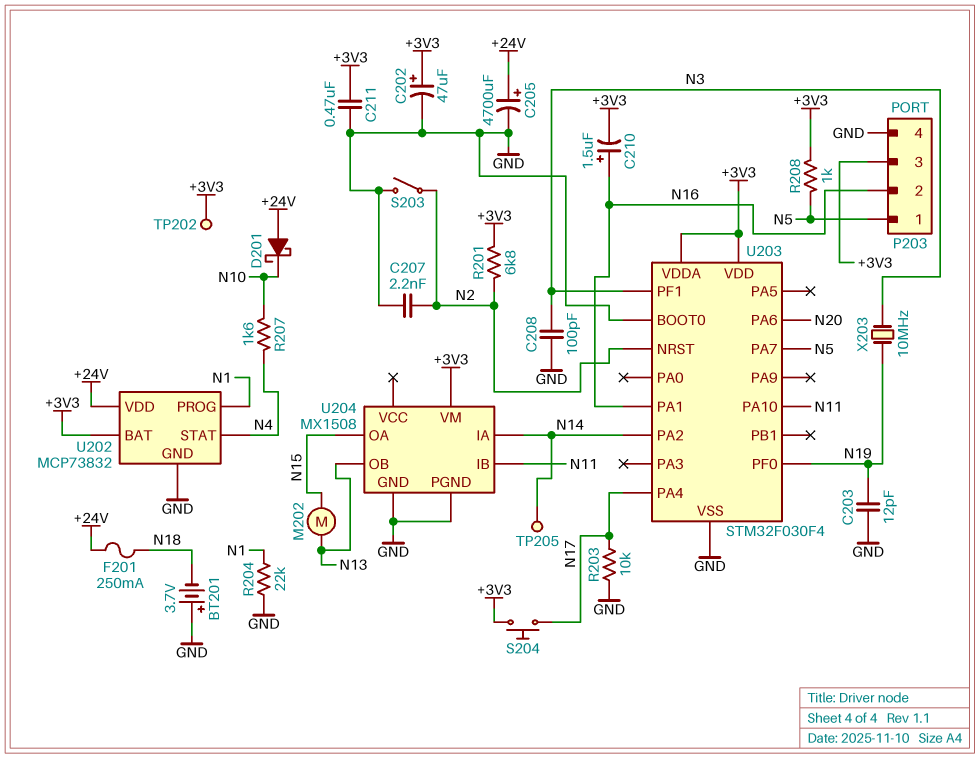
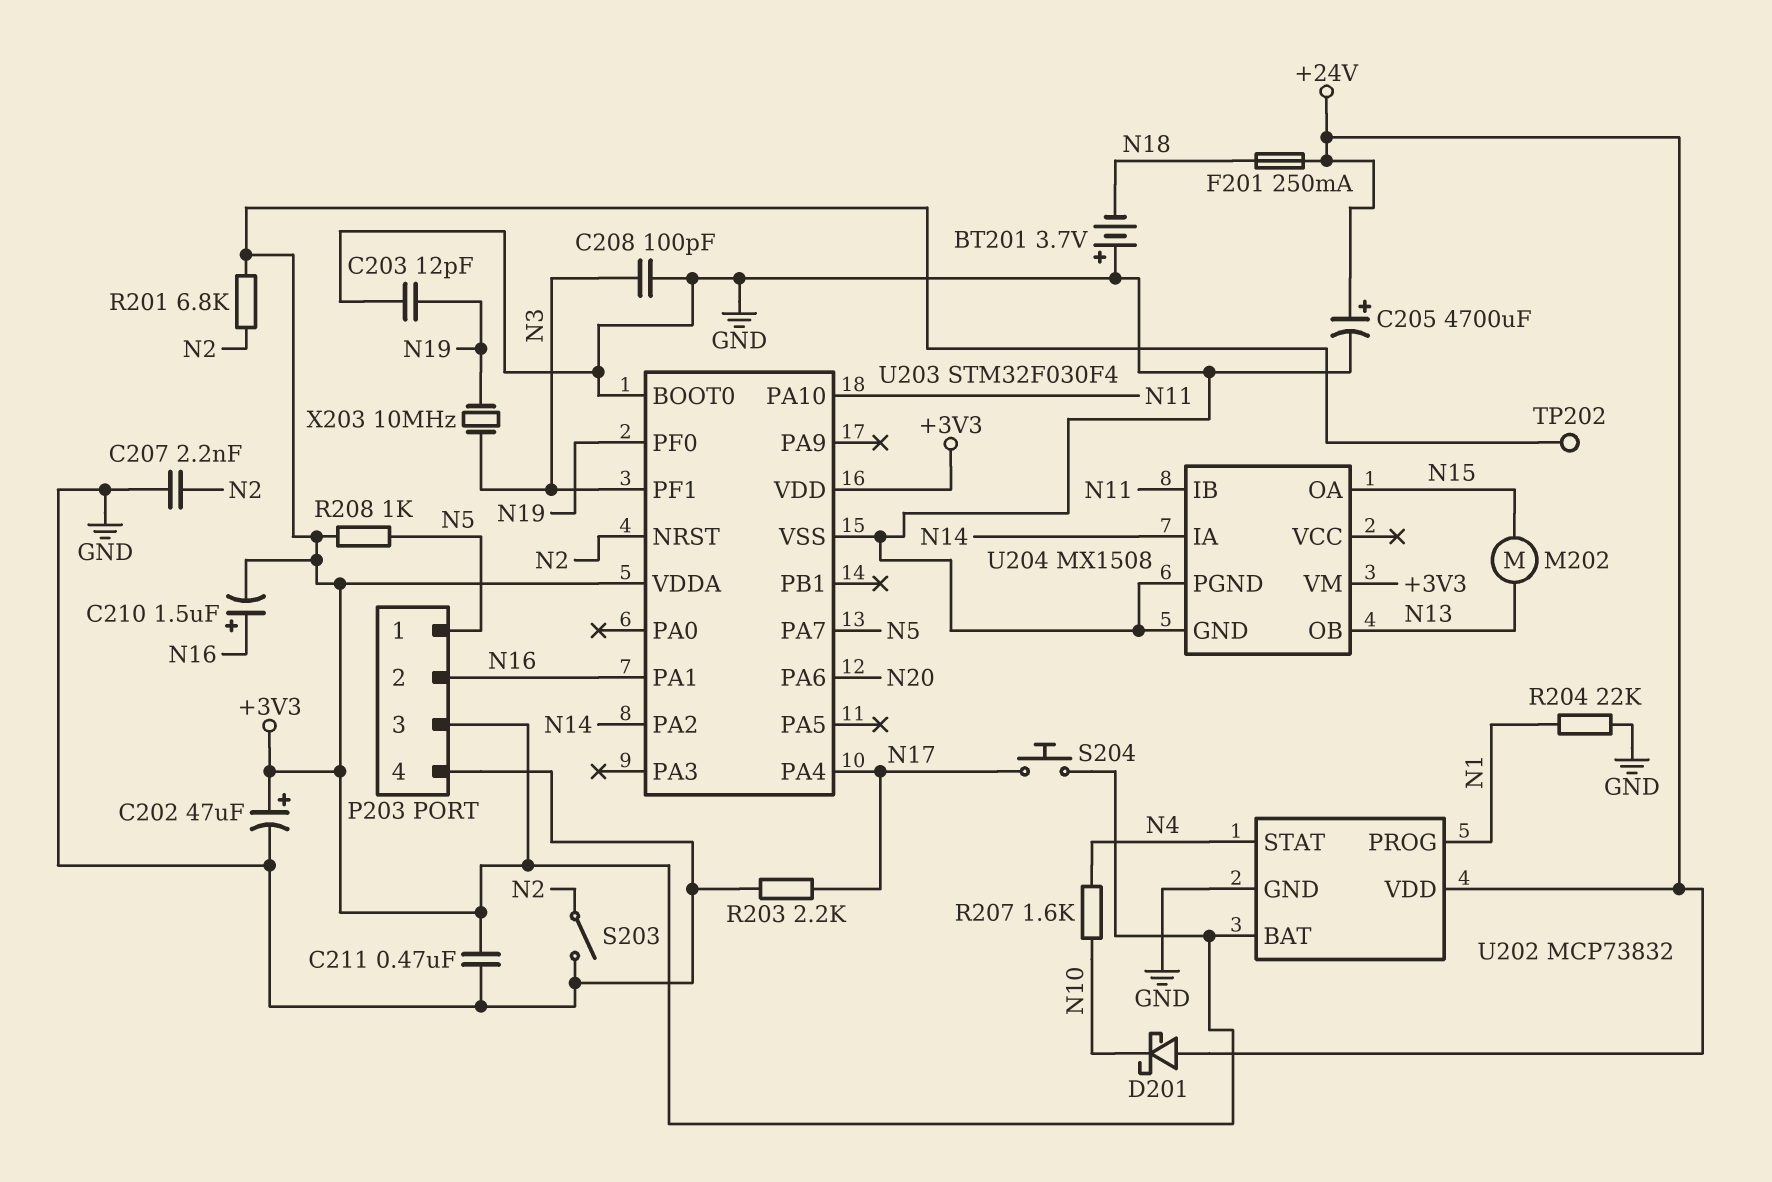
R203: 10k (GND, N17) -> 2.2k (GND, N17)
TP205: test point (N14) -> none

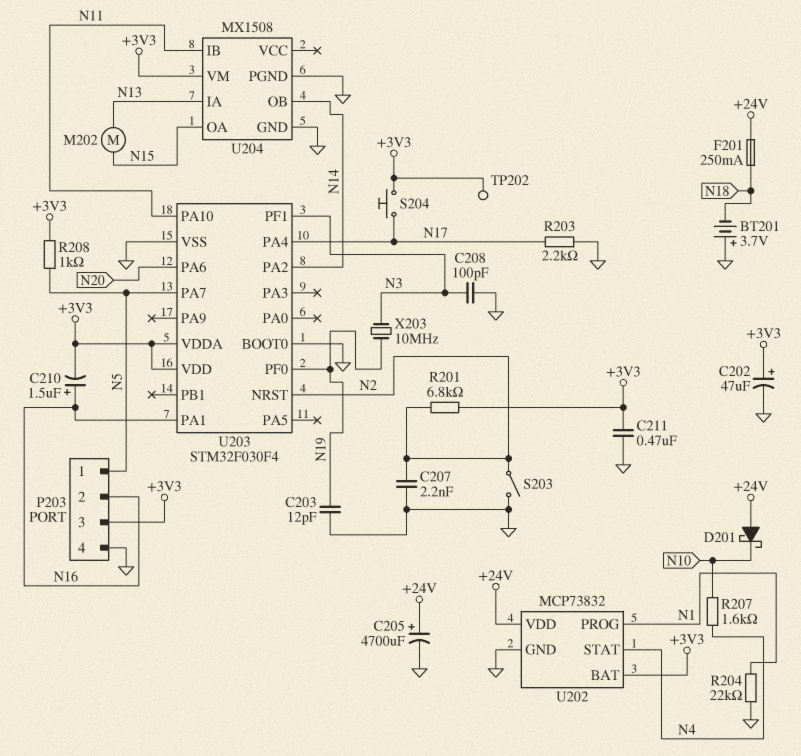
U204 pin IA: N14 -> N13
U204 pin OB: N13 -> N14

